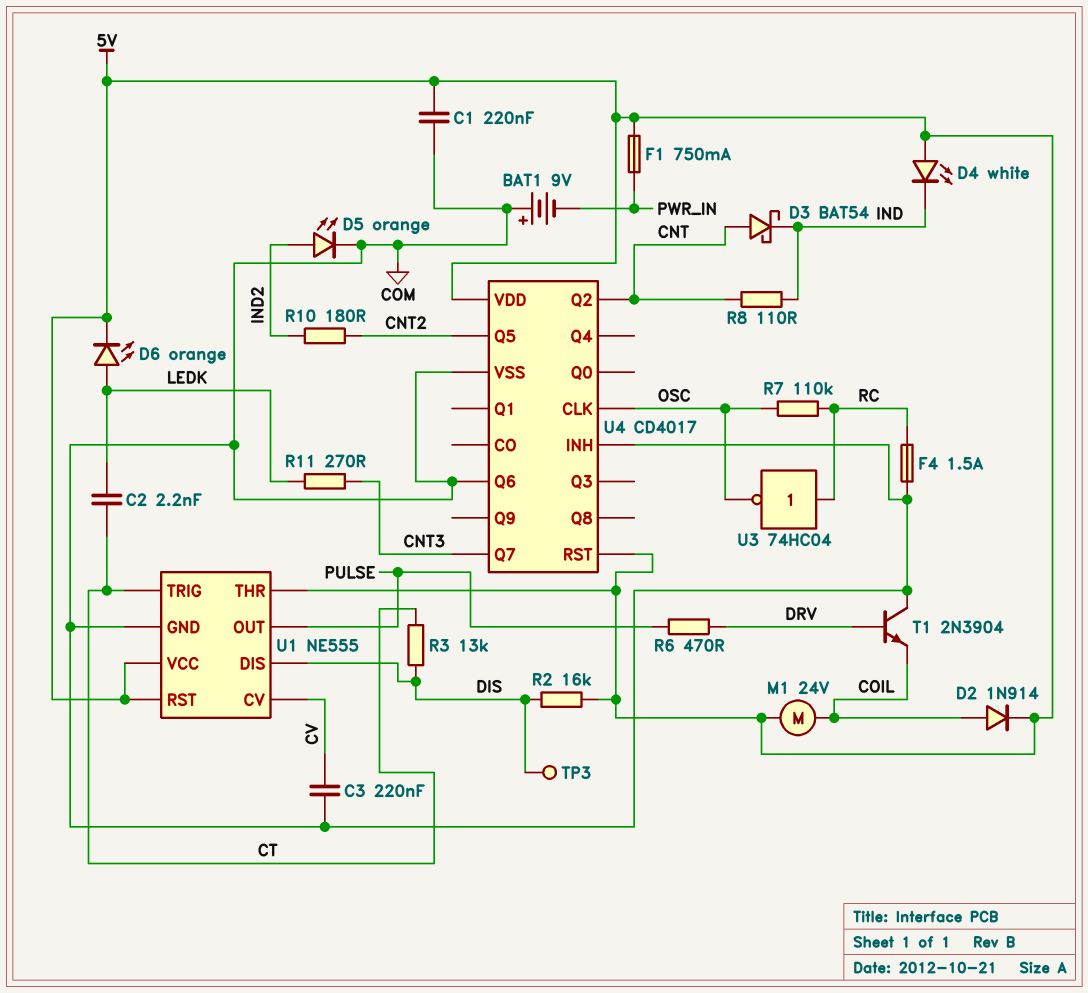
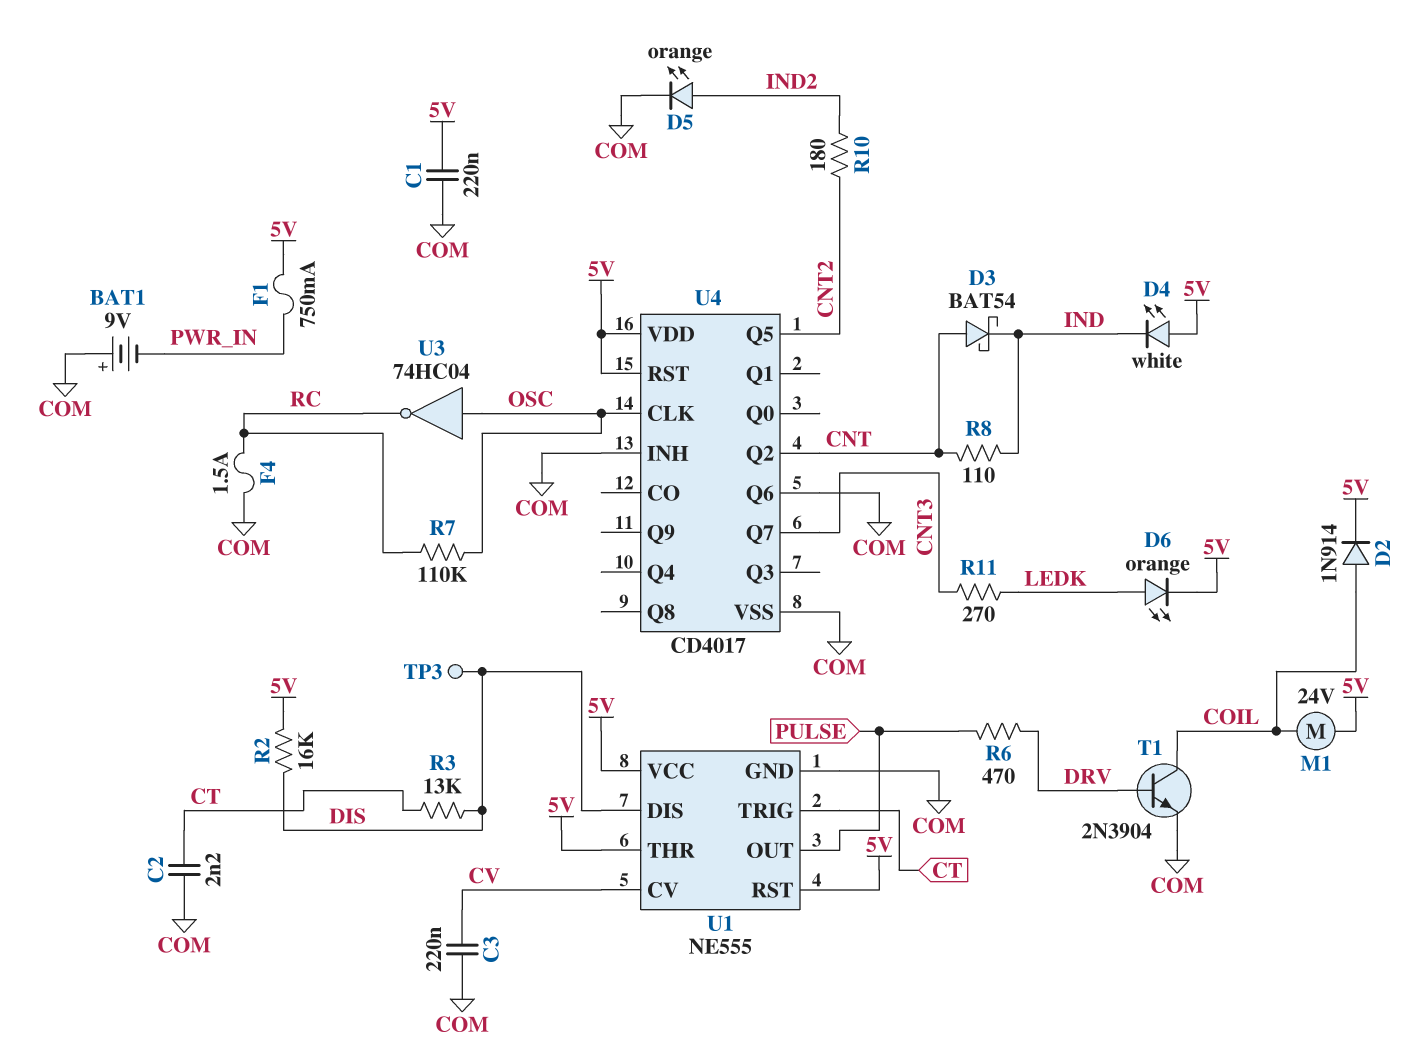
C2: 2.2nF (CT, LEDK) -> 2.2nF (COM, CT)
T1: NPN 2N3904 (B DRV, C COM, E COIL) -> NPN 2N3904 (B DRV, C COIL, E COM)
U3: NOT 74HC04 (in RC, out OSC) -> NOT 74HC04 (in OSC, out RC)

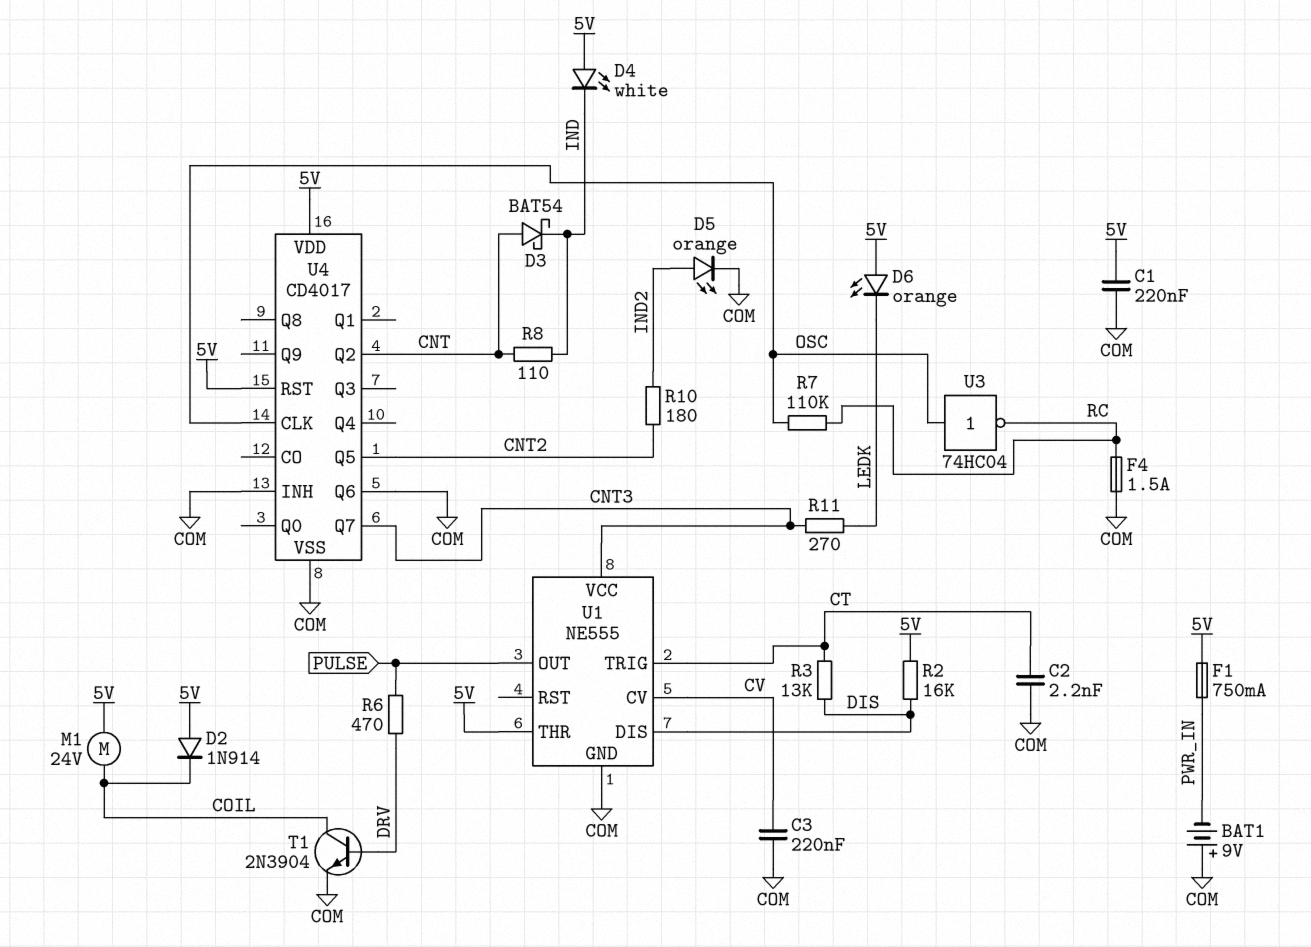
D2: diode 1N914 (A COIL, K 5V) -> diode 1N914 (A 5V, K COIL)
D6: LED orange (A LEDK, K 5V) -> LED orange (A 5V, K LEDK)
TP3: test point (DIS) -> none
U1 pin RST: 5V -> none
U1 pin VCC: 5V -> CNT3

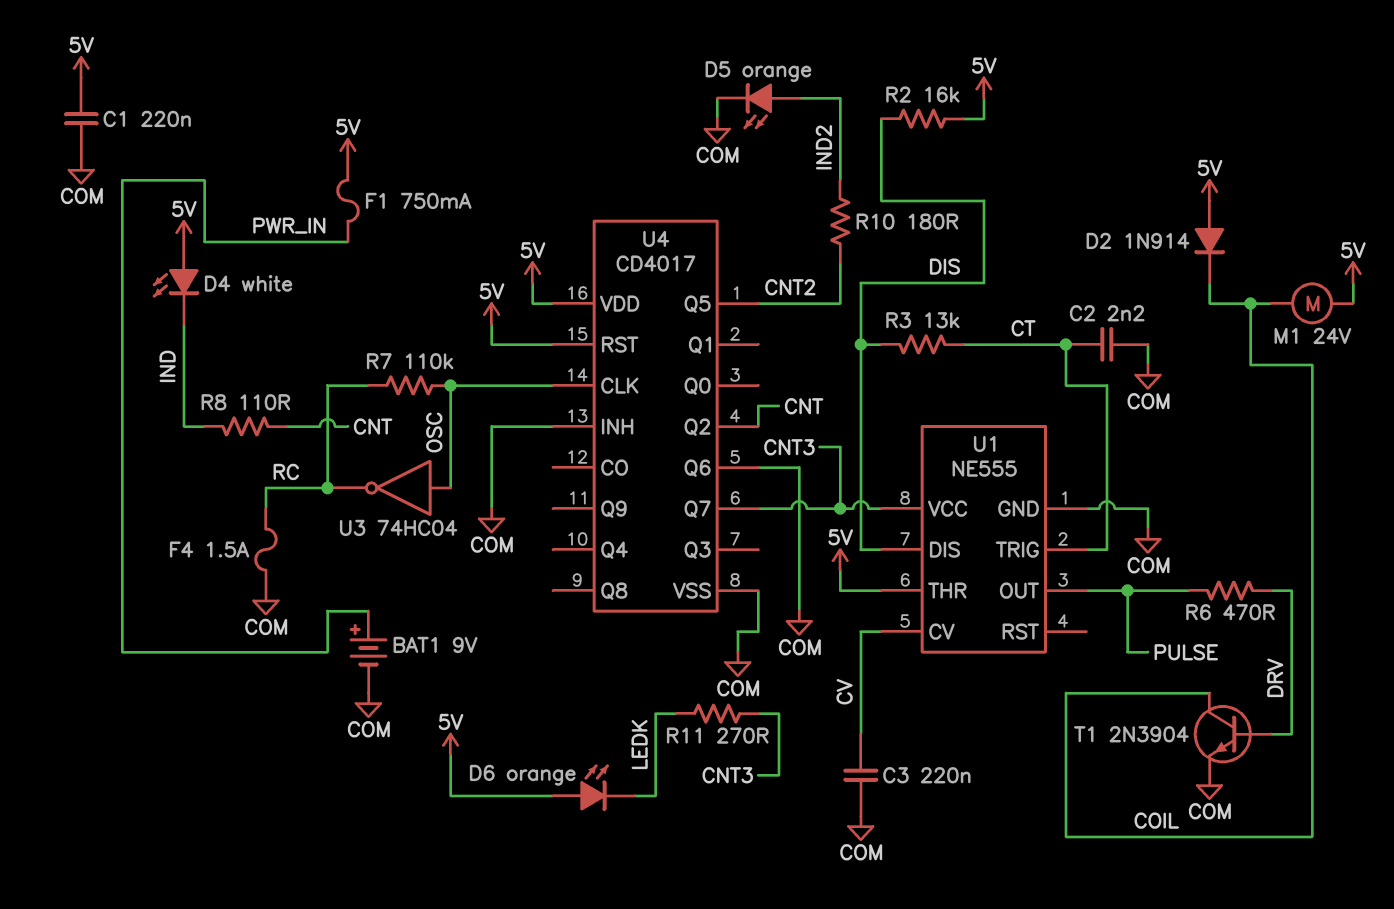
BAT1: 9V (plus COM, minus PWR_IN) -> 9V (plus PWR_IN, minus COM)
D3: schottky BAT54 (A CNT, K IND) -> none

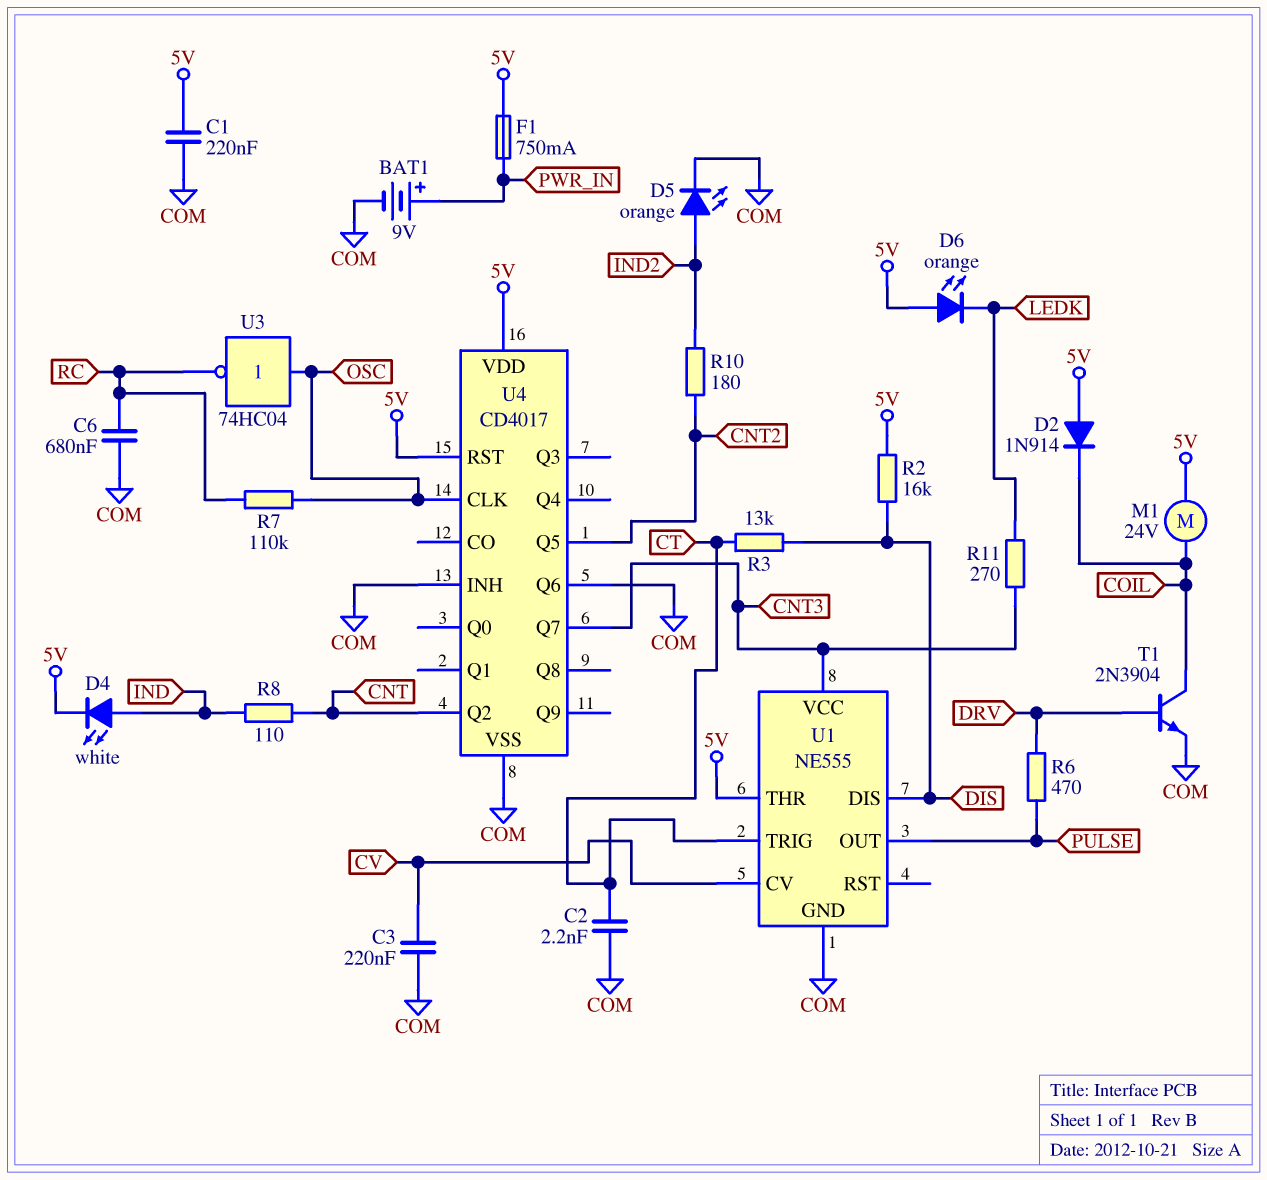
C6: none -> 680nF (COM, RC)
D4: LED white (A 5V, K IND) -> LED white (A IND, K 5V)
F4: 1.5A (COM, RC) -> none

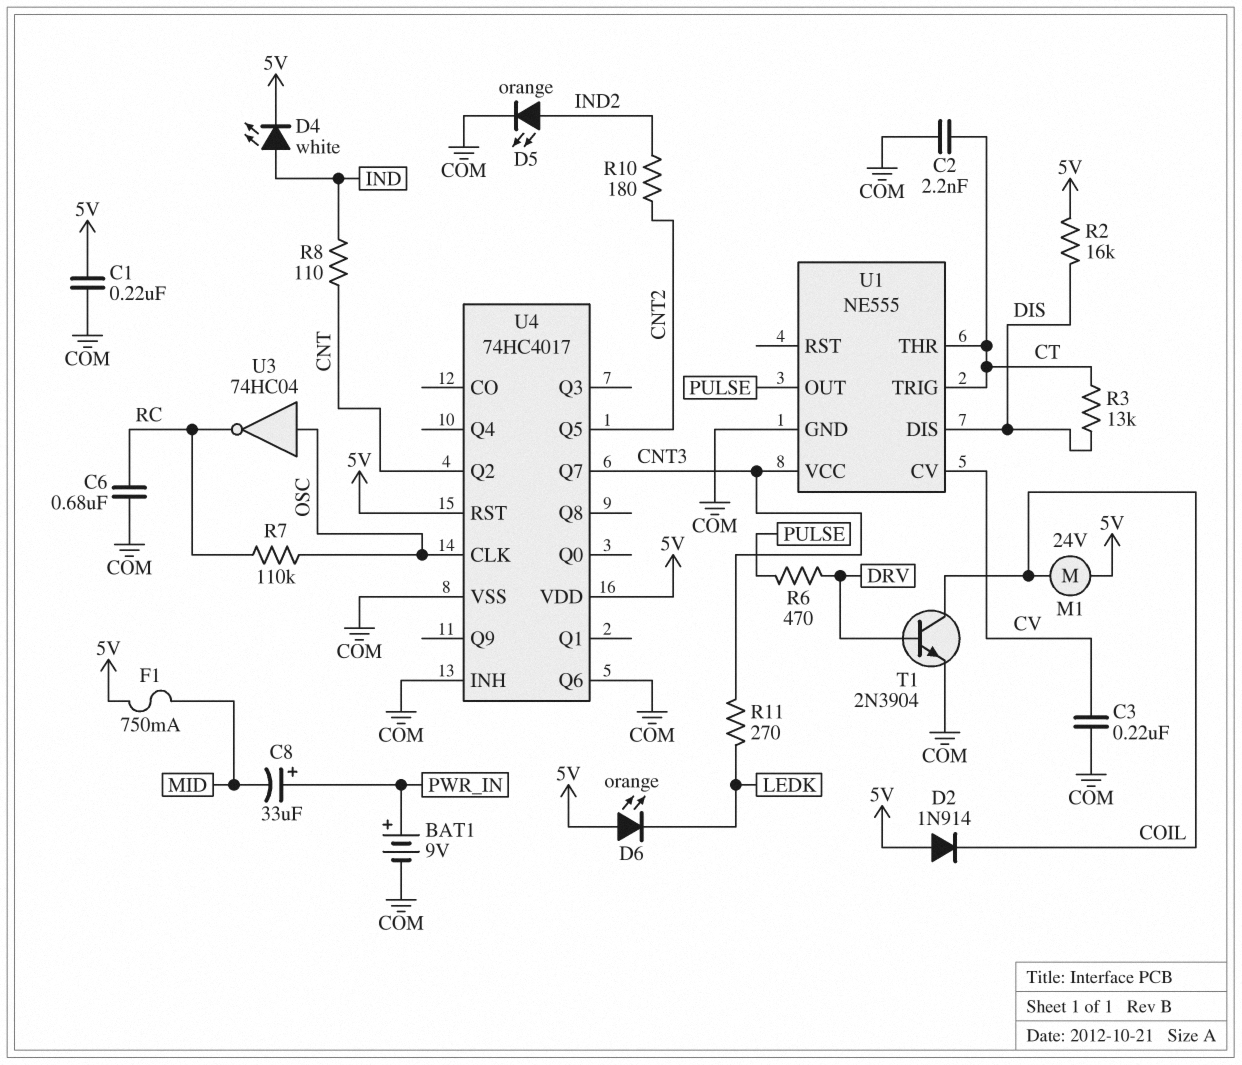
C8: none -> 33uF (plus PWR_IN, minus MID)
F1: 750mA (5V, PWR_IN) -> 750mA (5V, MID)
U1 pin THR: 5V -> CT
U4: CD4017 -> 74HC4017

